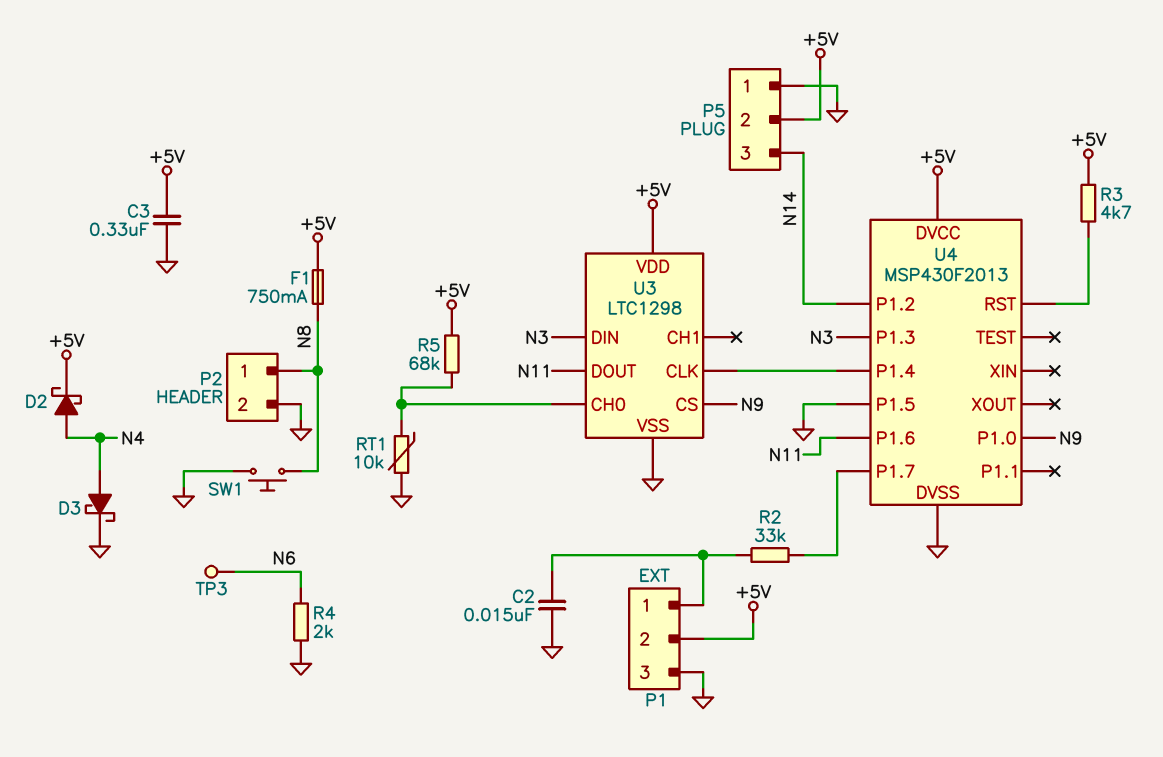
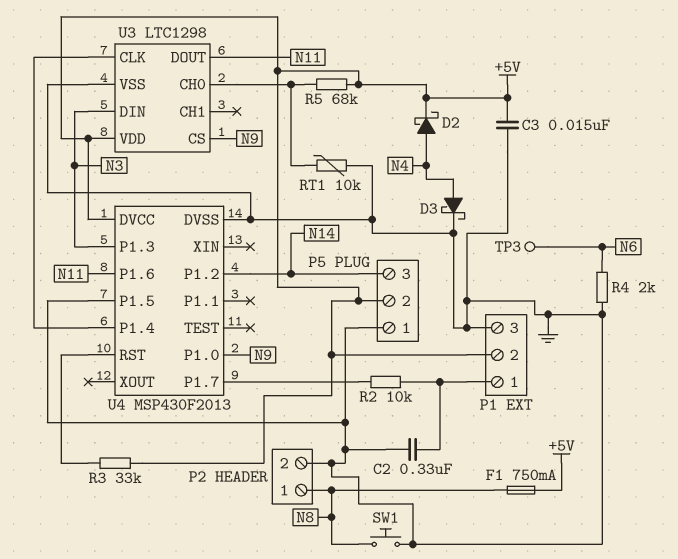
C2: 15nF (GND, P1/1) -> 330nF (GND, P1/1)
C3: 330nF (+5V, GND) -> 15nF (+5V, GND)
R2: 33k (P1/1, U4/P1.7) -> 10k (P1/1, U4/P1.7)
R3: 4.7k (+5V, U4/RST) -> 33k (+5V, U4/RST)

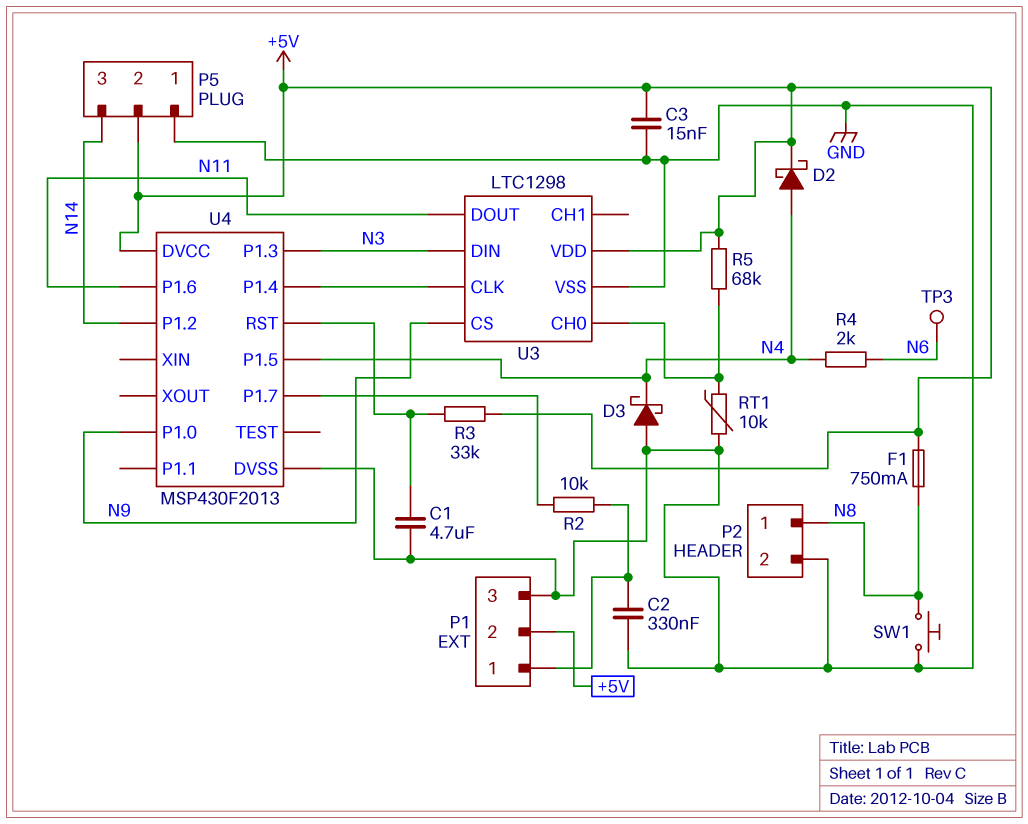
C1: none -> 4.7uF (GND, U4/RST)
D3: schottky (A N4, K GND) -> schottky (A GND, K N4)
R4: 2k (GND, N6) -> 2k (N4, N6)
U4 pin P1.5: GND -> N4

